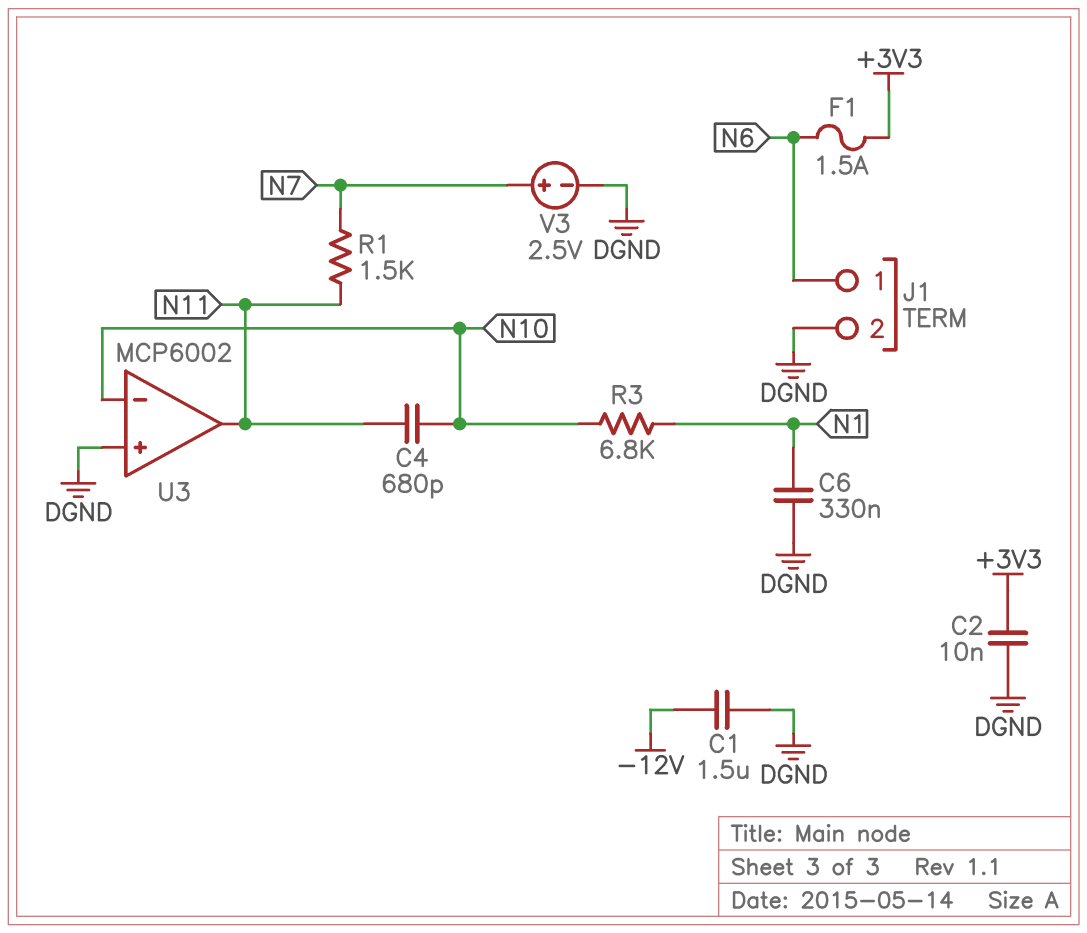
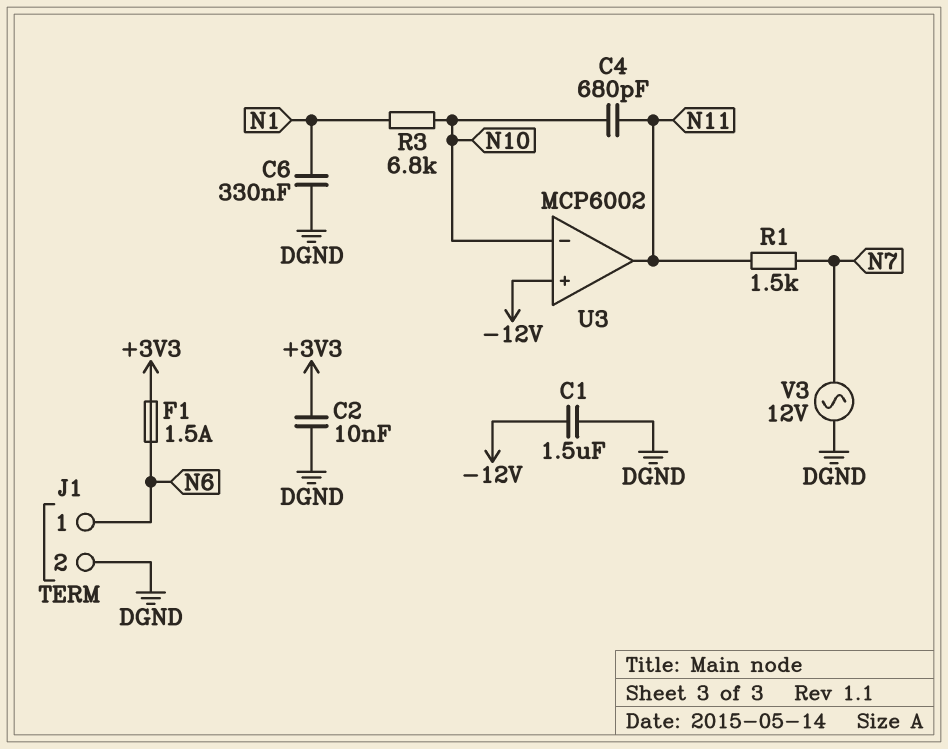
U3 pin in+: DGND -> -12V
V3: 2.5V (plus N7, minus DGND) -> AC 12V (DGND, N7)

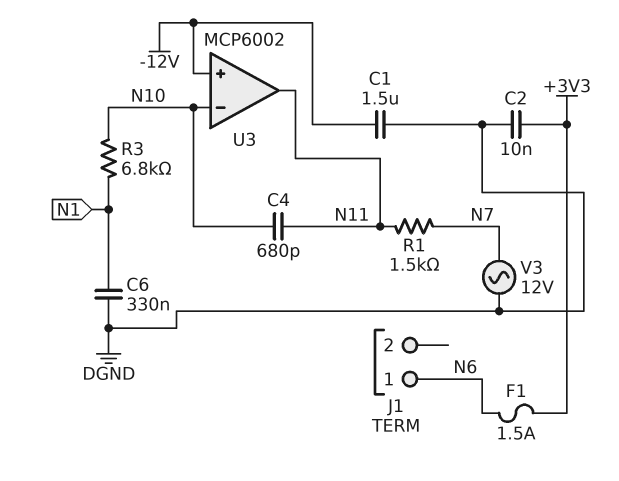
J1 pin 2: DGND -> none

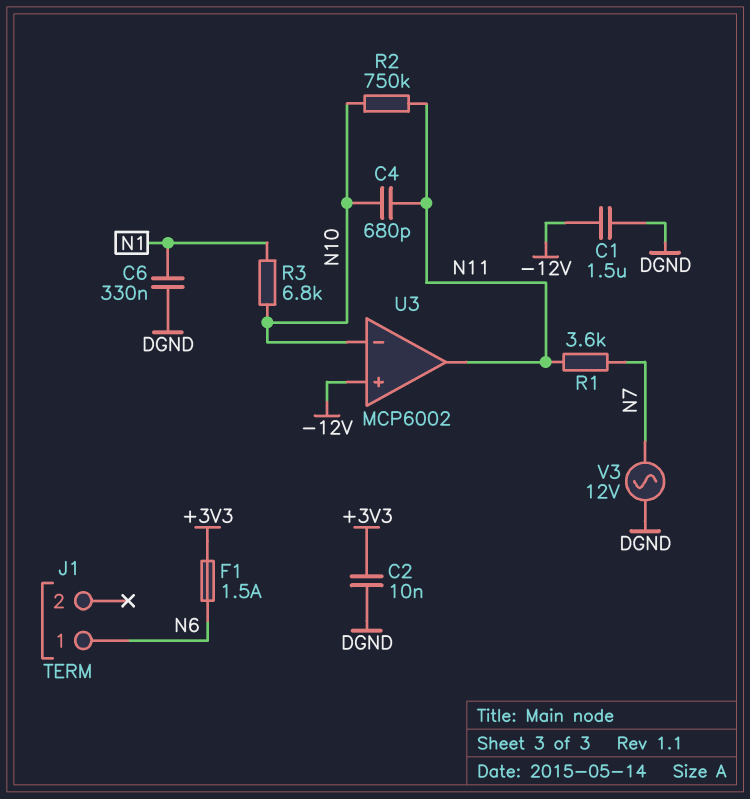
R1: 1.5k (N7, N11) -> 3.6k (N7, N11)
R2: none -> 750k (N10, N11)

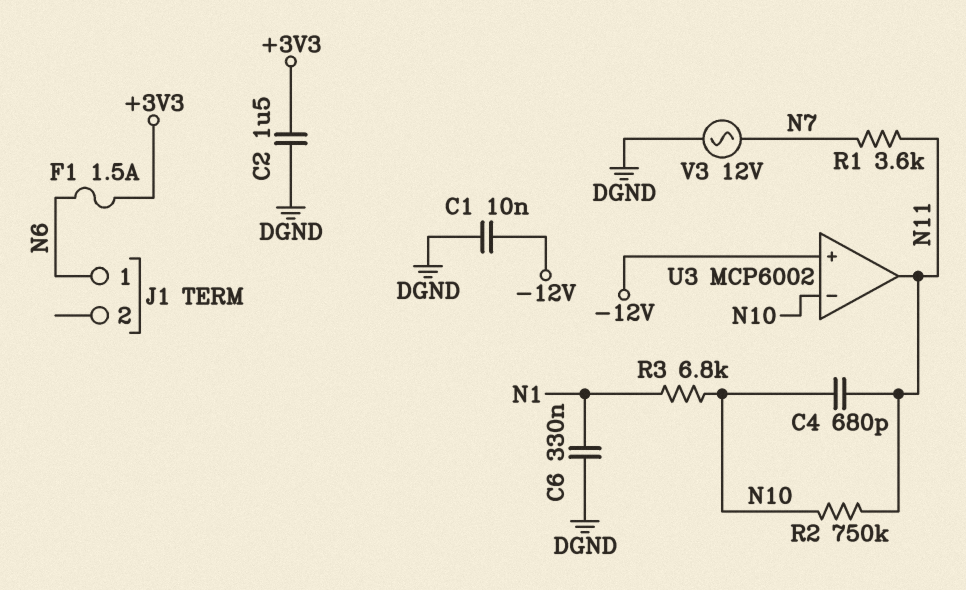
C1: 1.5uF (-12V, DGND) -> 10nF (-12V, DGND)
C2: 10nF (+3V3, DGND) -> 1.5uF (+3V3, DGND)

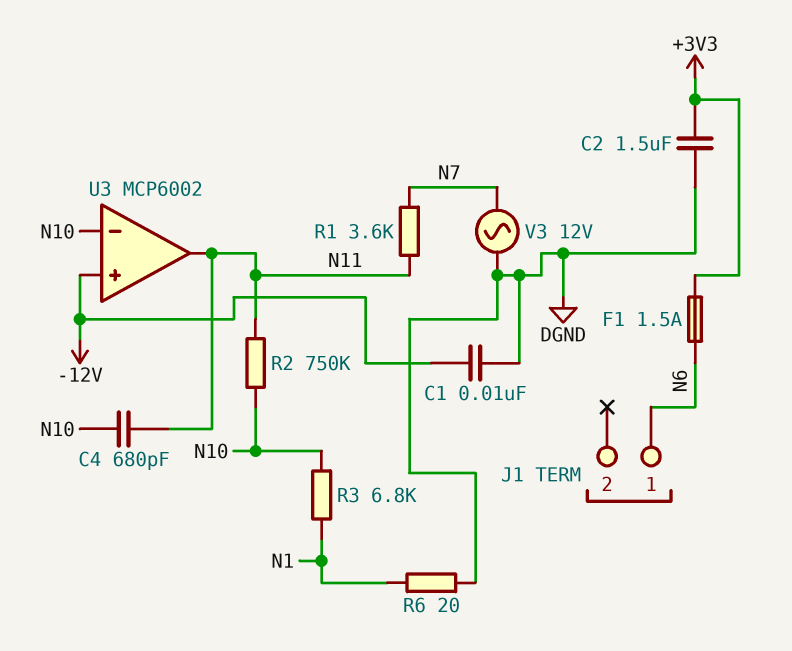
C6: 330nF (DGND, N1) -> none
R6: none -> 20 (DGND, N1)

